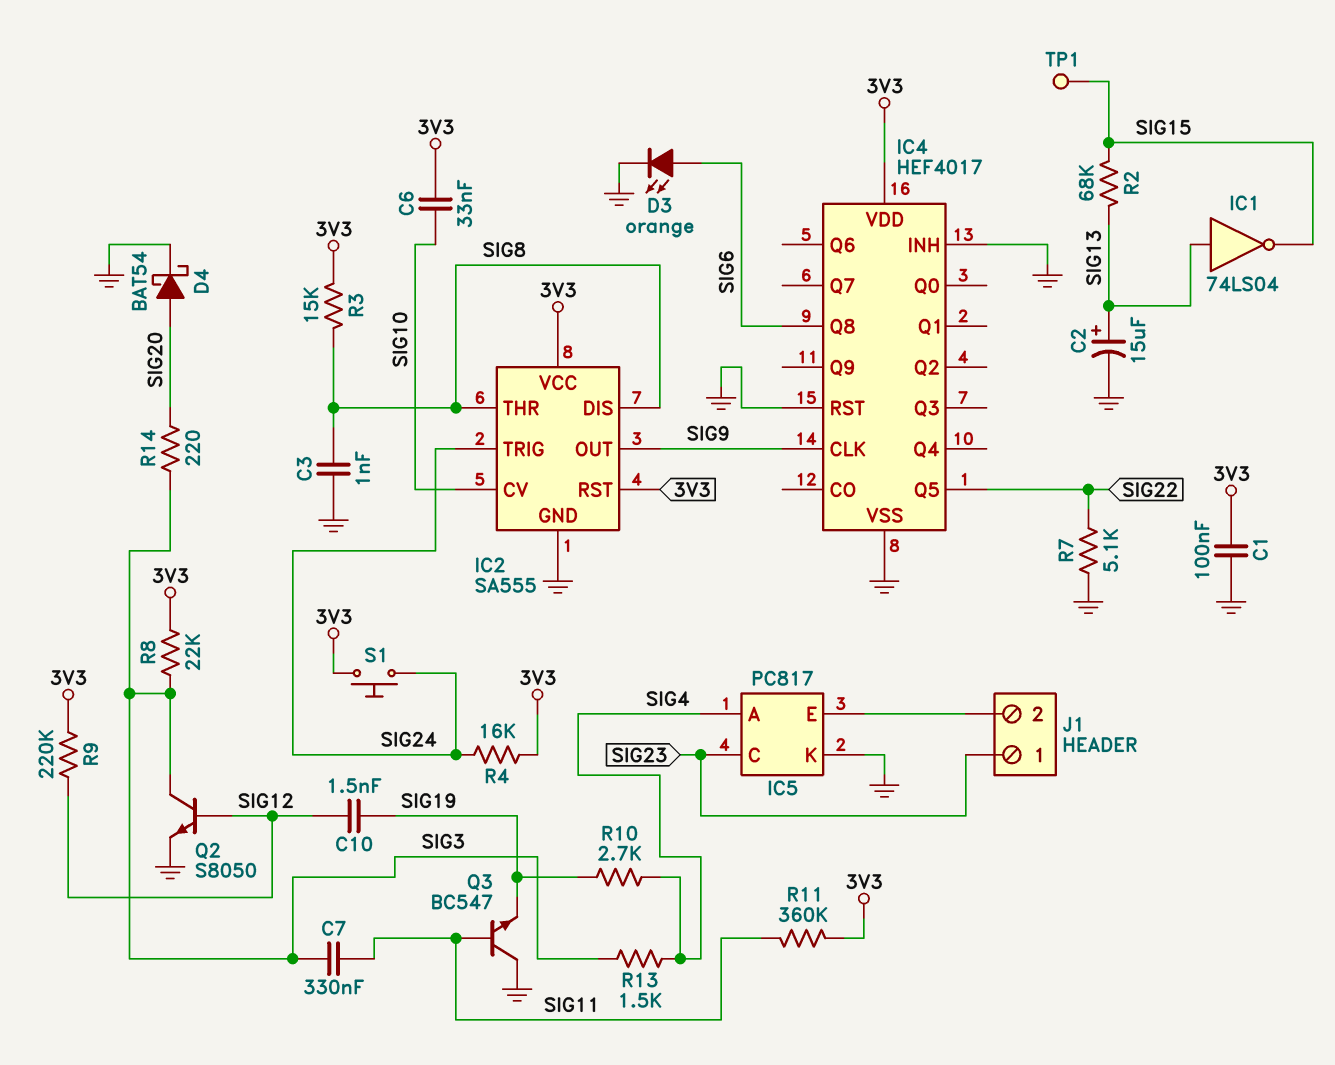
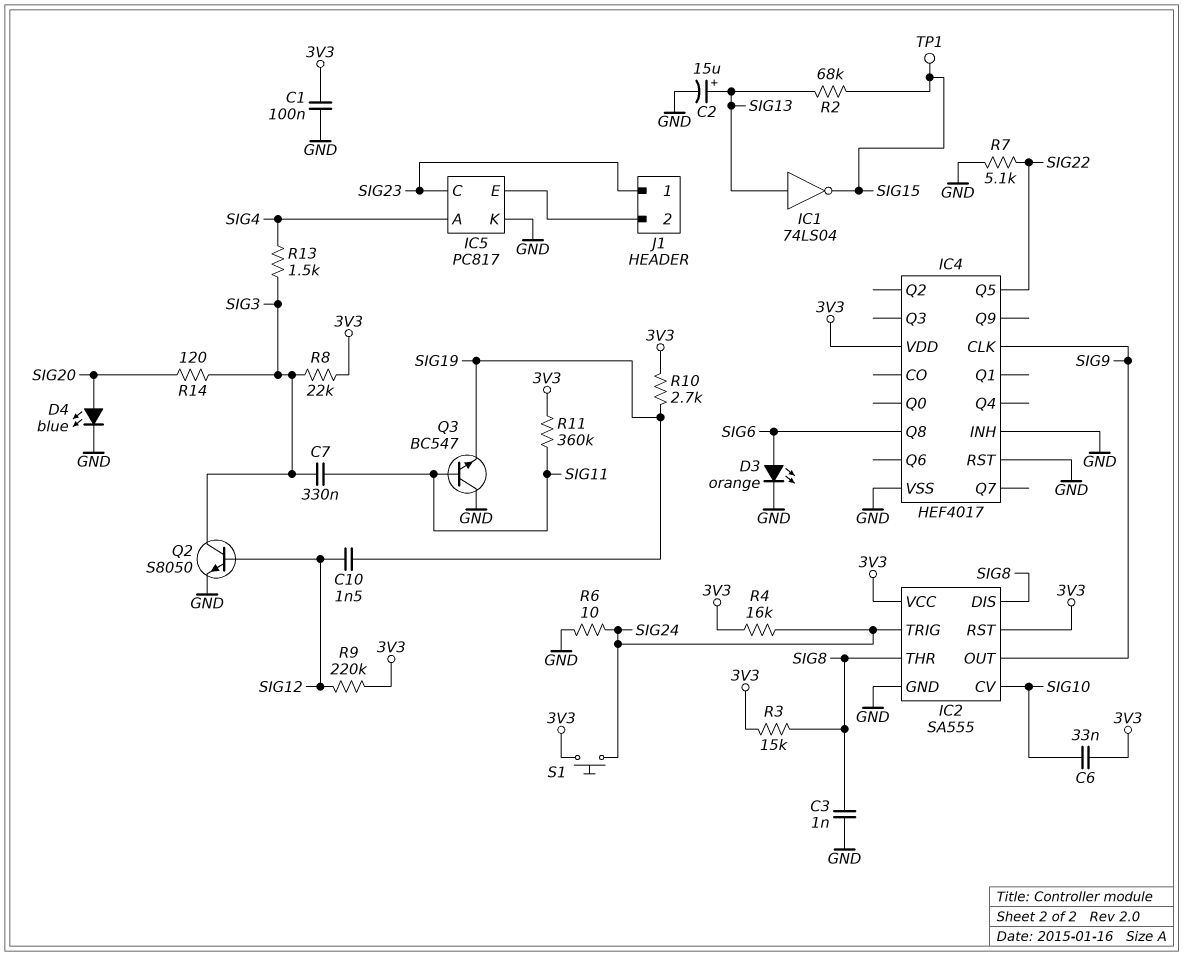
D4: schottky BAT54 (A SIG20, K GND) -> LED blue (A SIG20, K GND)
R6: none -> 10 (GND, SIG24)
R10: 2.7k (SIG4, SIG19) -> 2.7k (3V3, SIG19)
R14: 220 (SIG3, SIG20) -> 120 (SIG3, SIG20)

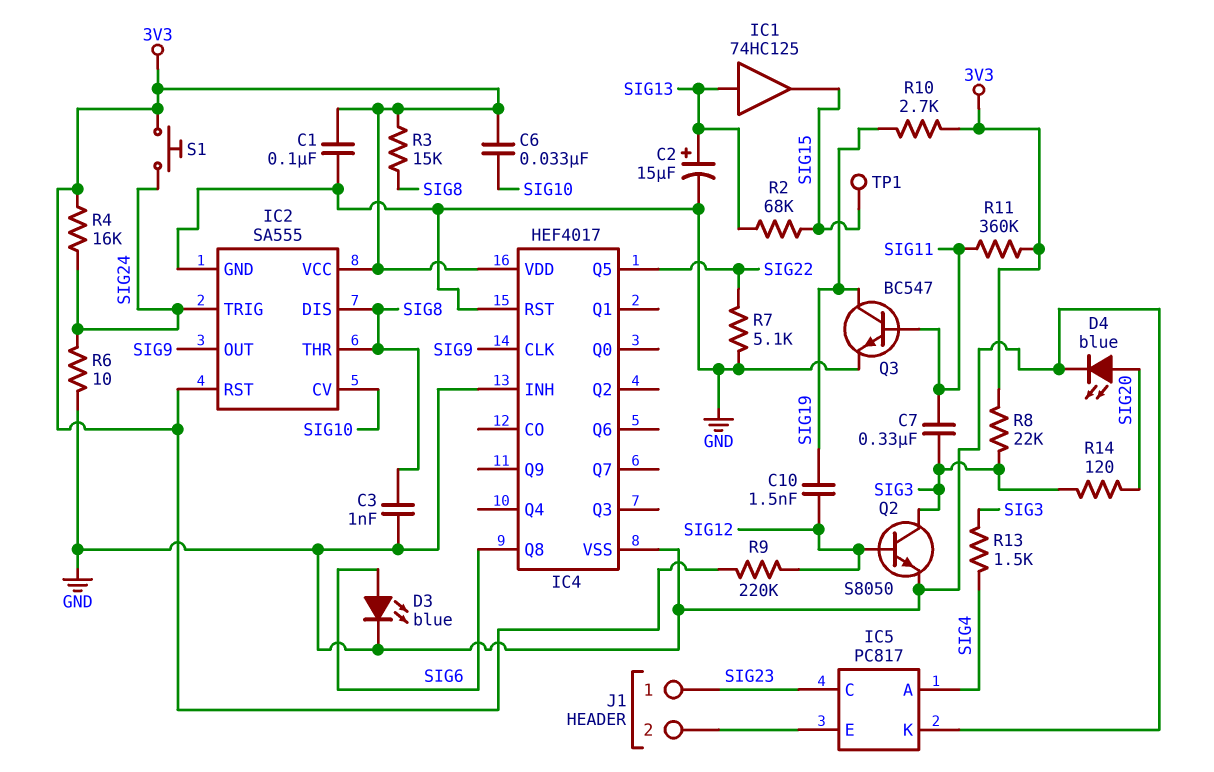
D3: LED orange (A SIG6, K GND) -> LED blue (A SIG6, K GND)
IC1: NOT 74LS04 (in SIG13, out SIG15) -> buffer 74HC125 (in SIG13, out SIG15)
Q3: NPN BC547 (B SIG11, C GND, E SIG19) -> NPN BC547 (B SIG11, C SIG19, E GND)

